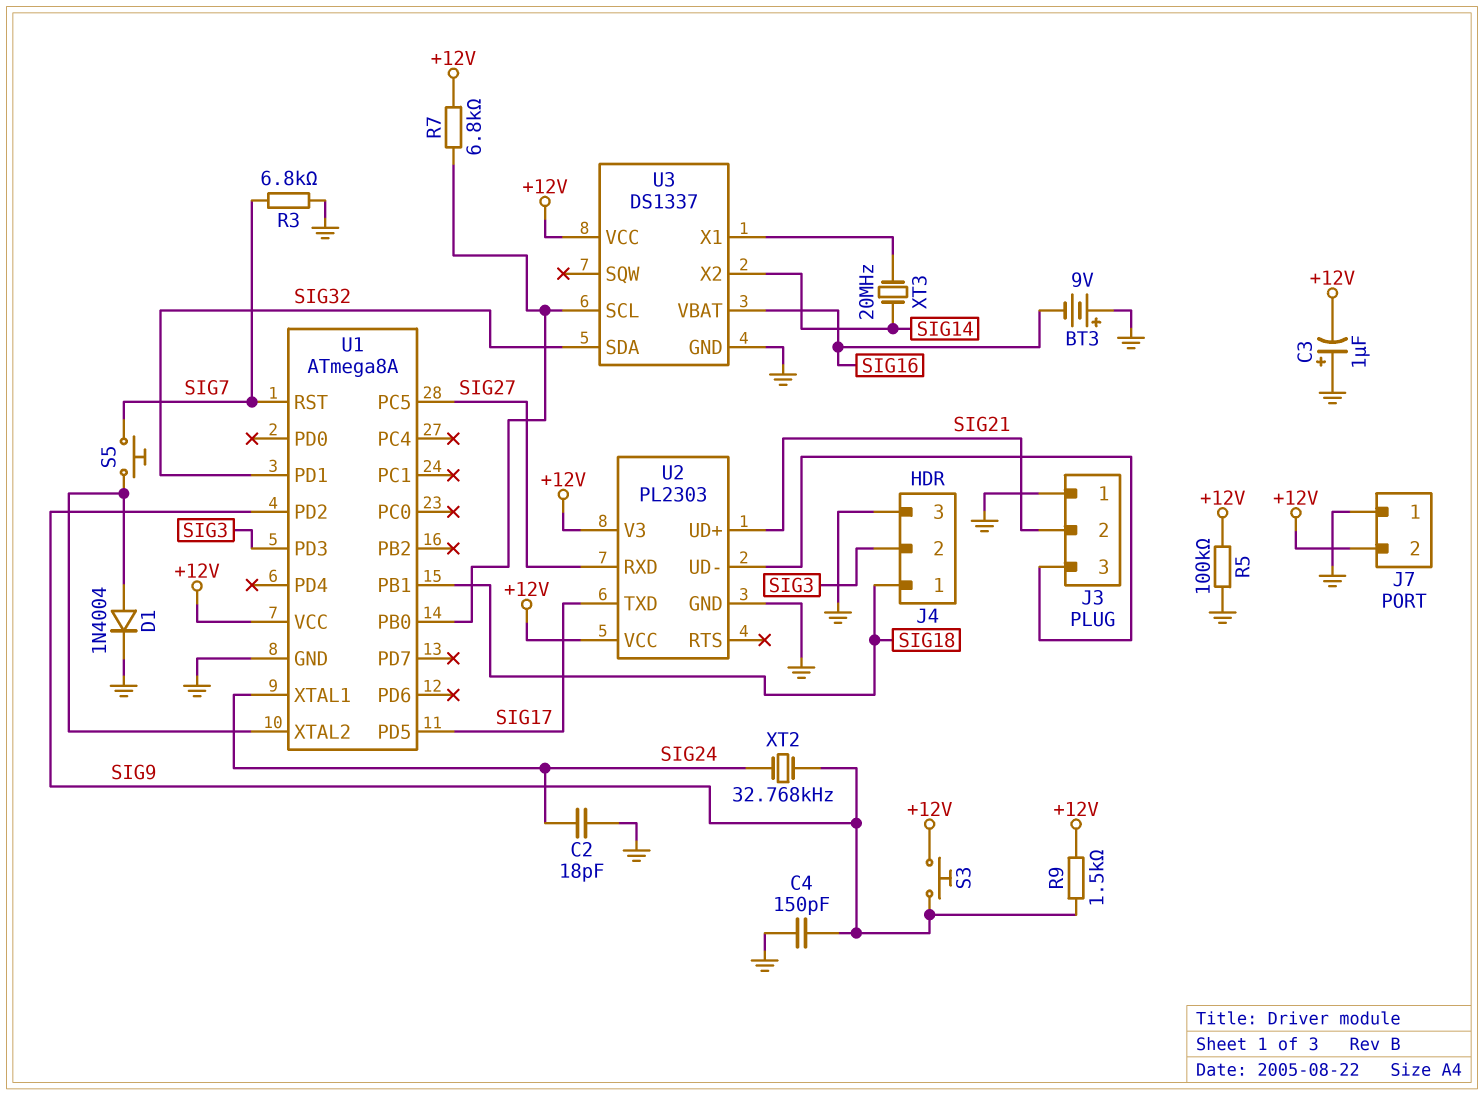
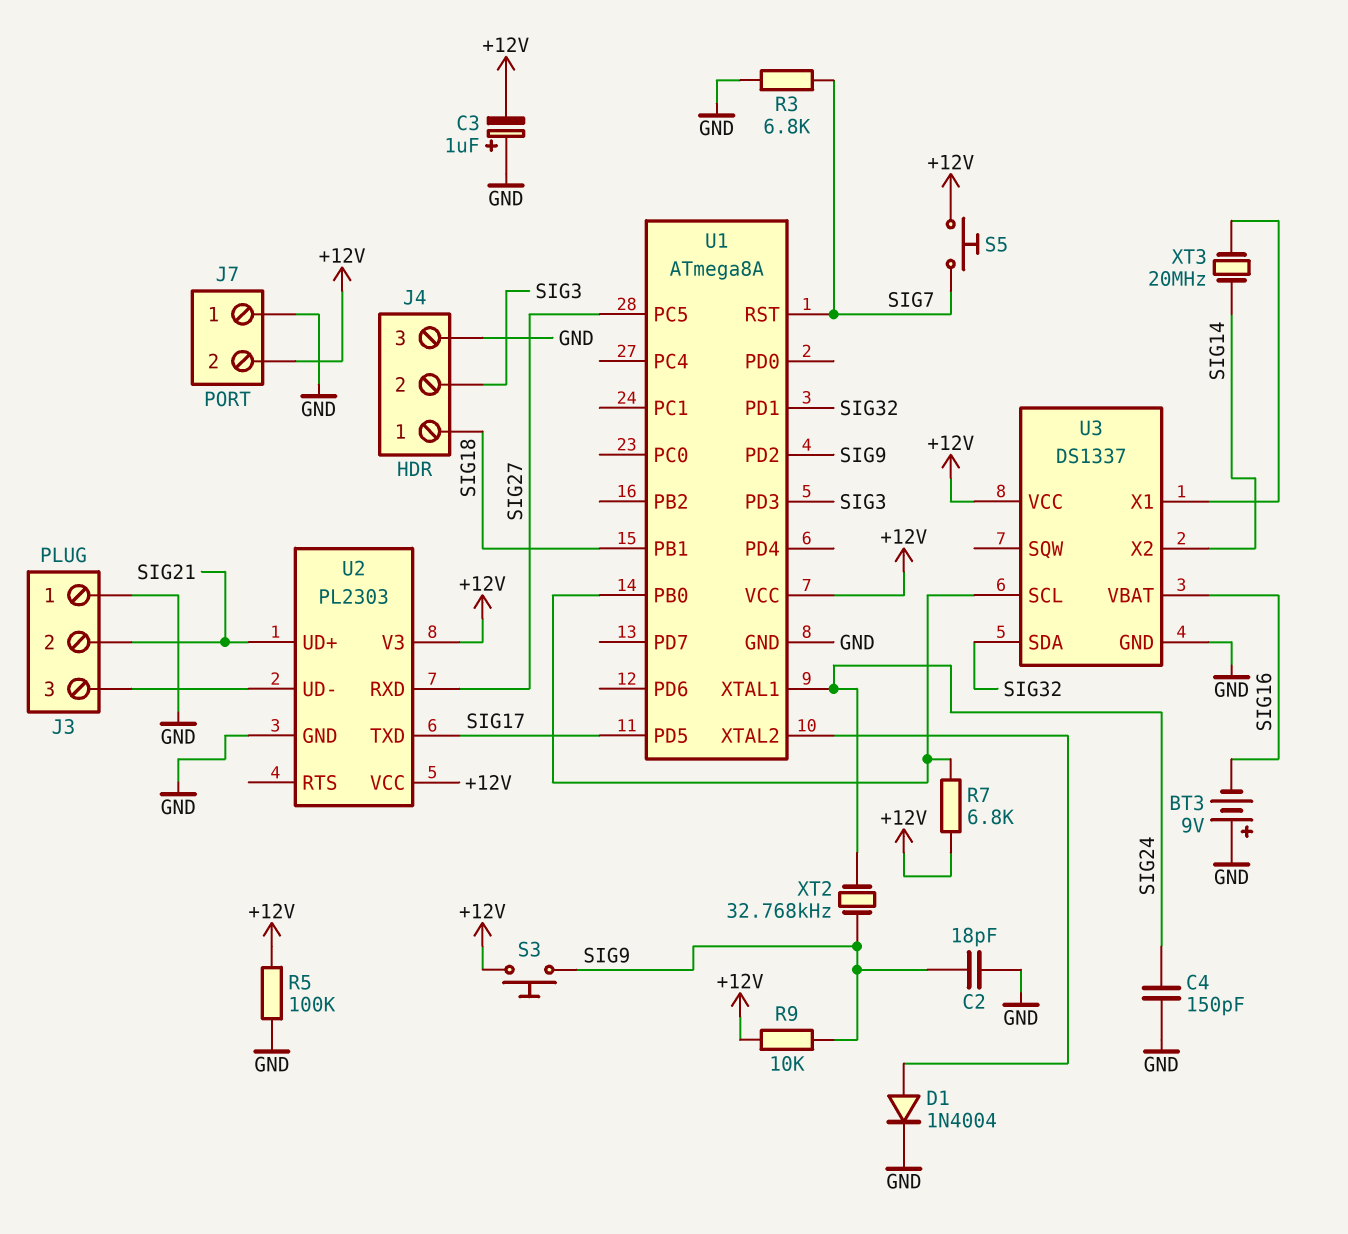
C2: 18pF (GND, SIG24) -> 18pF (GND, SIG9)
C4: 150pF (GND, SIG9) -> 150pF (GND, SIG24)
R9: 1.5k (+12V, SIG9) -> 10k (+12V, SIG9)
S5: button (SIG7, U1/XTAL2) -> button (+12V, SIG7)

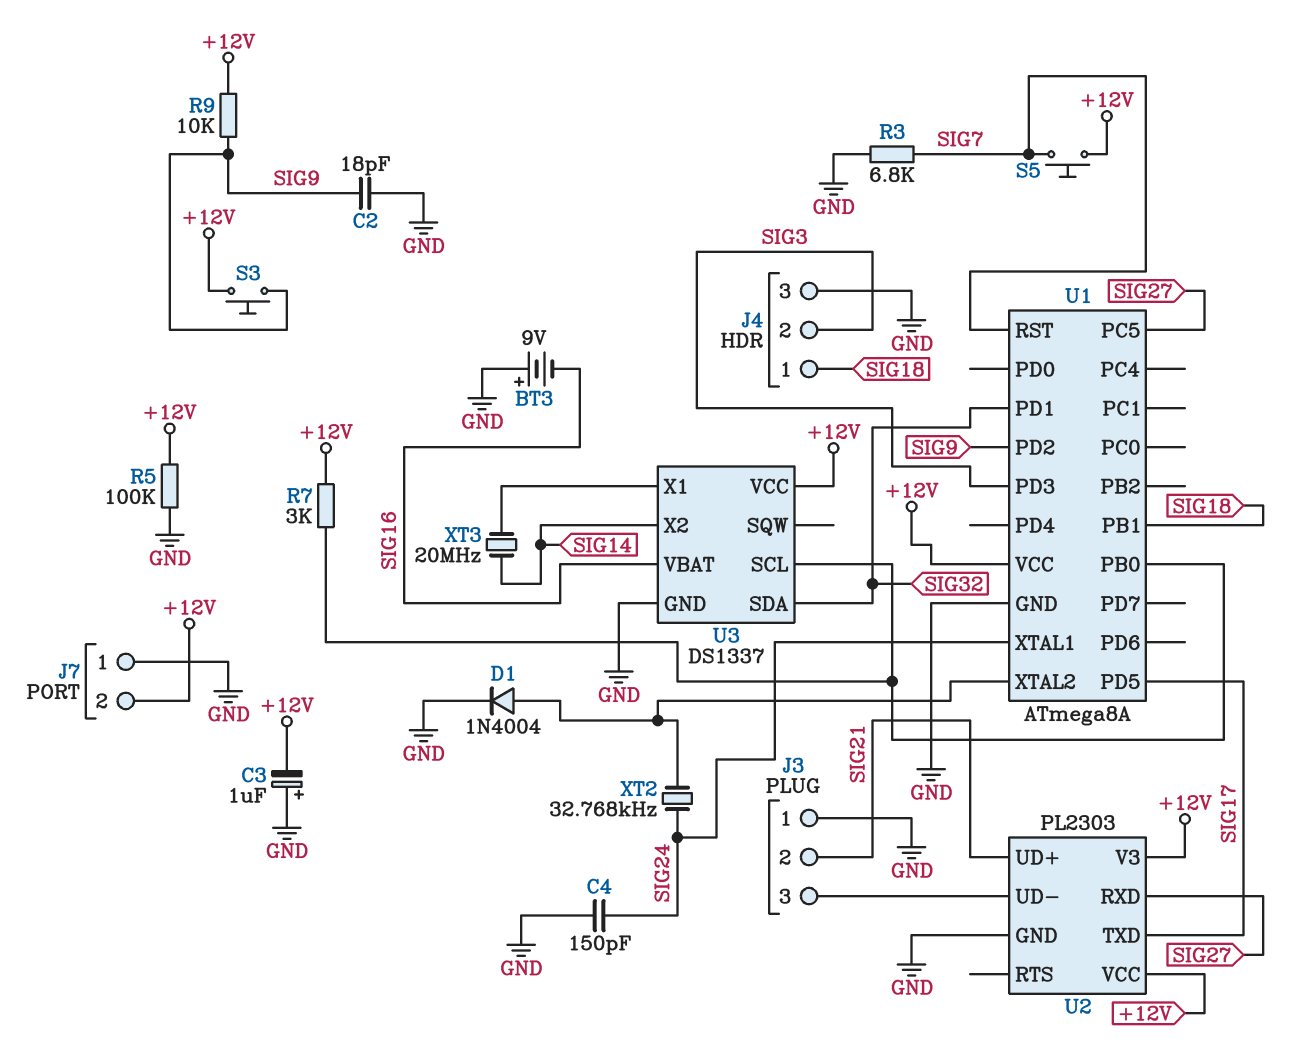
R7: 6.8k (+12V, U1/PB0) -> 3k (+12V, U1/PB0)
XT2: 32.768kHz (SIG9, SIG24) -> 32.768kHz (SIG24, U1/XTAL2)

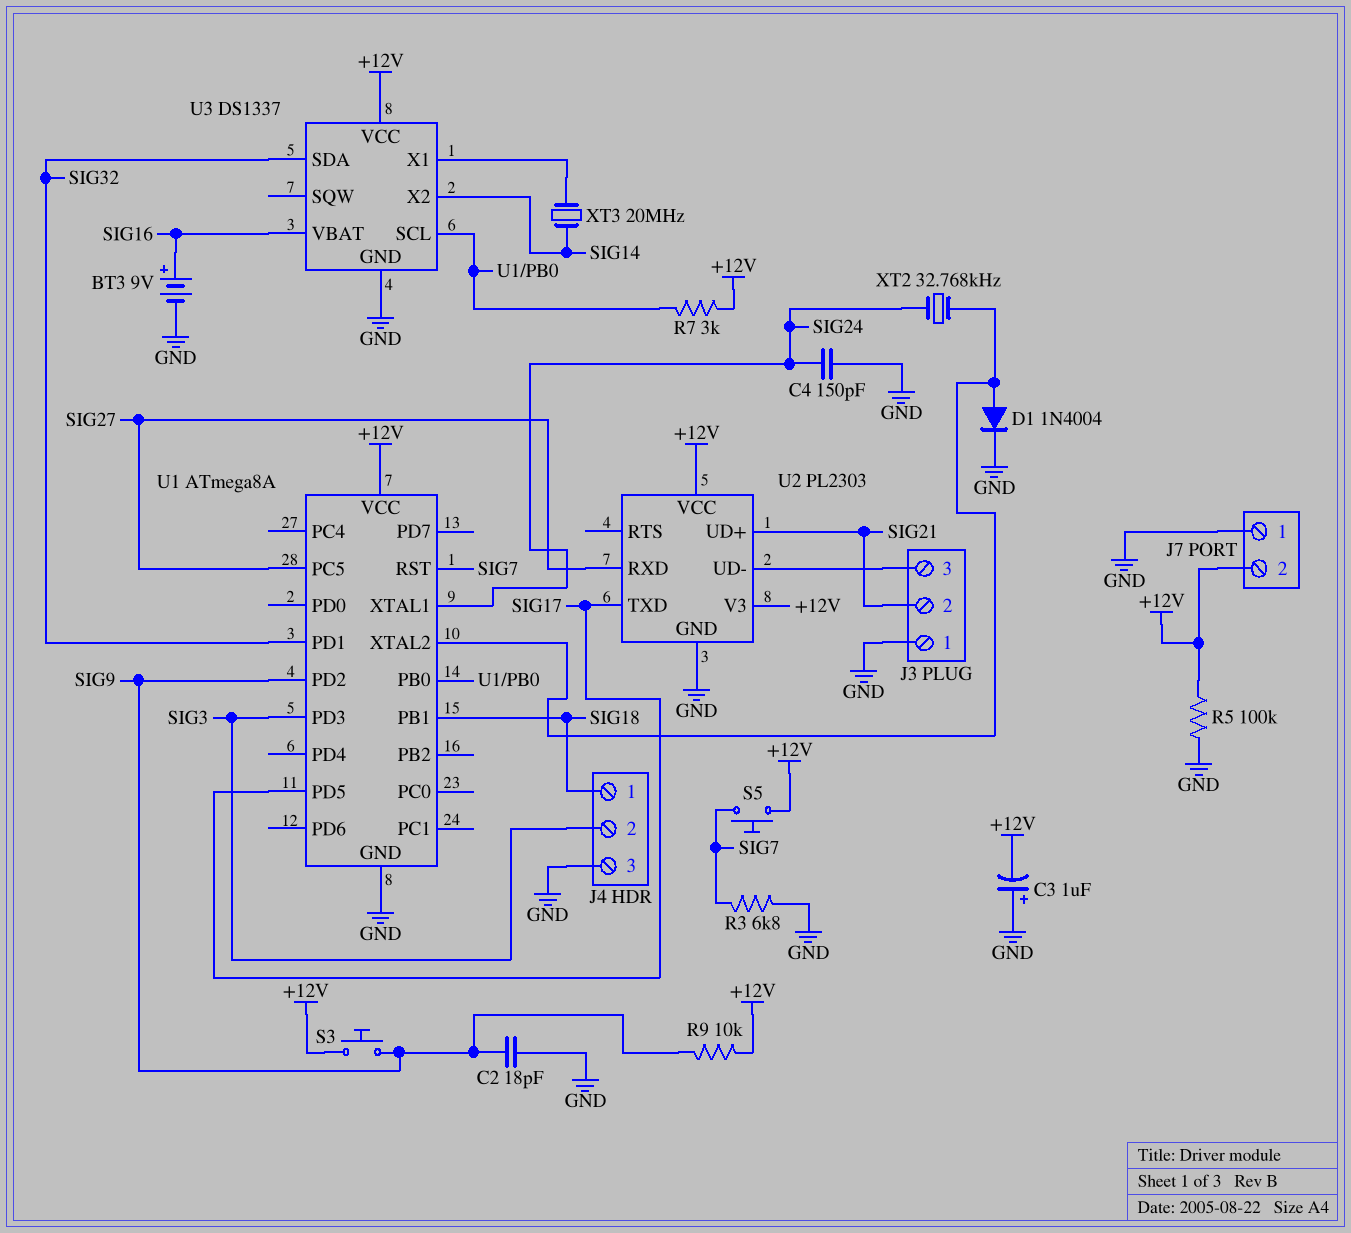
BT3: 9V (plus GND, minus SIG16) -> 9V (plus SIG16, minus GND)

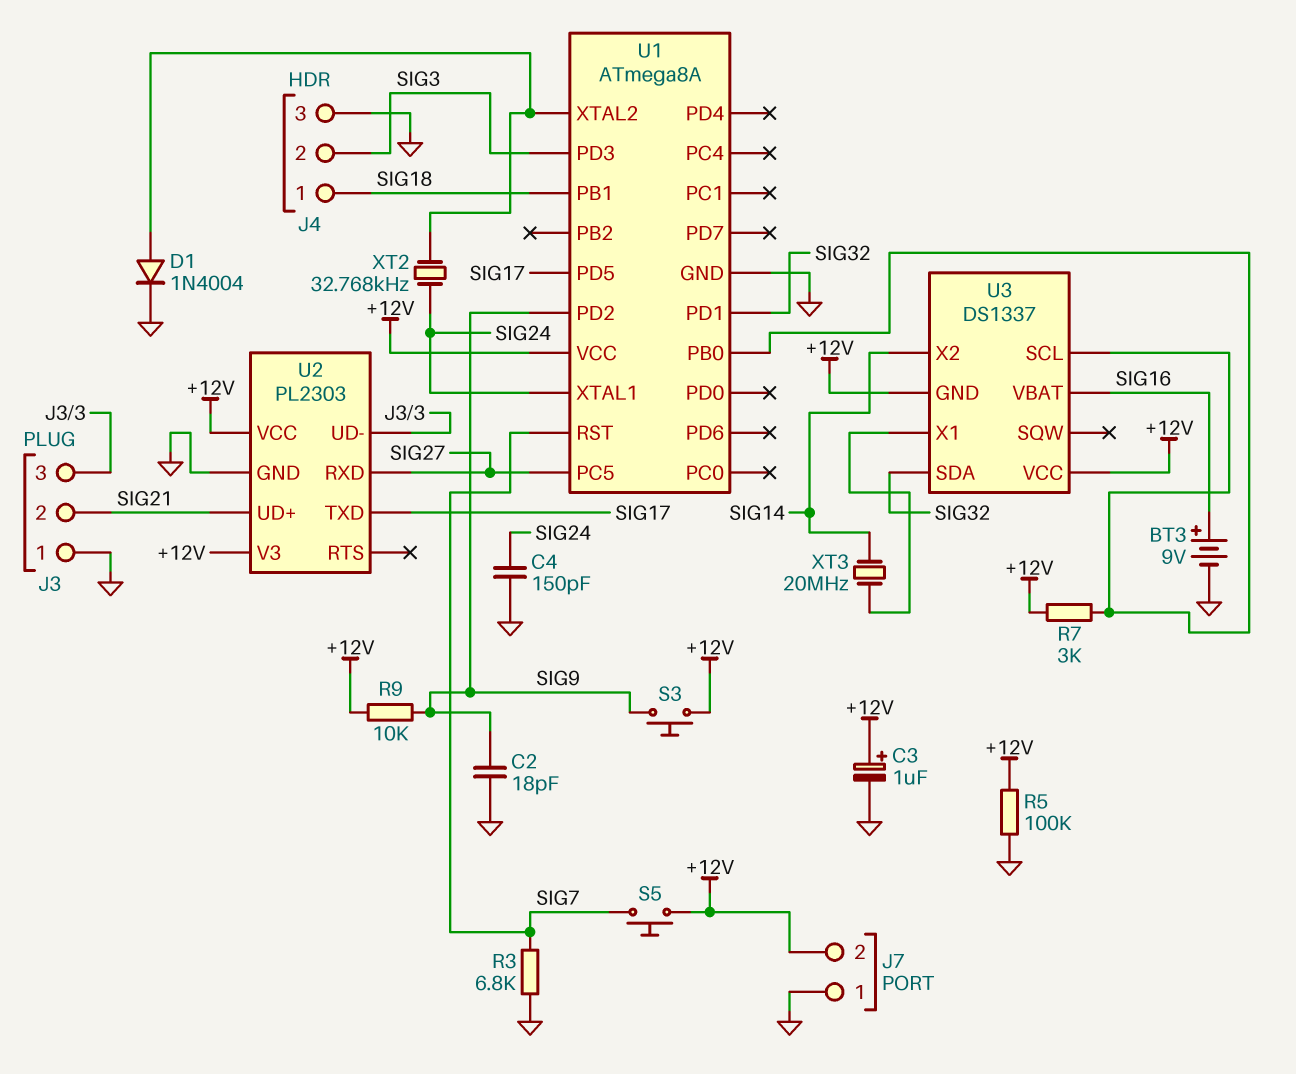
C3: 1uF (plus GND, minus +12V) -> 1uF (plus +12V, minus GND)
U3 pin GND: GND -> +12V

